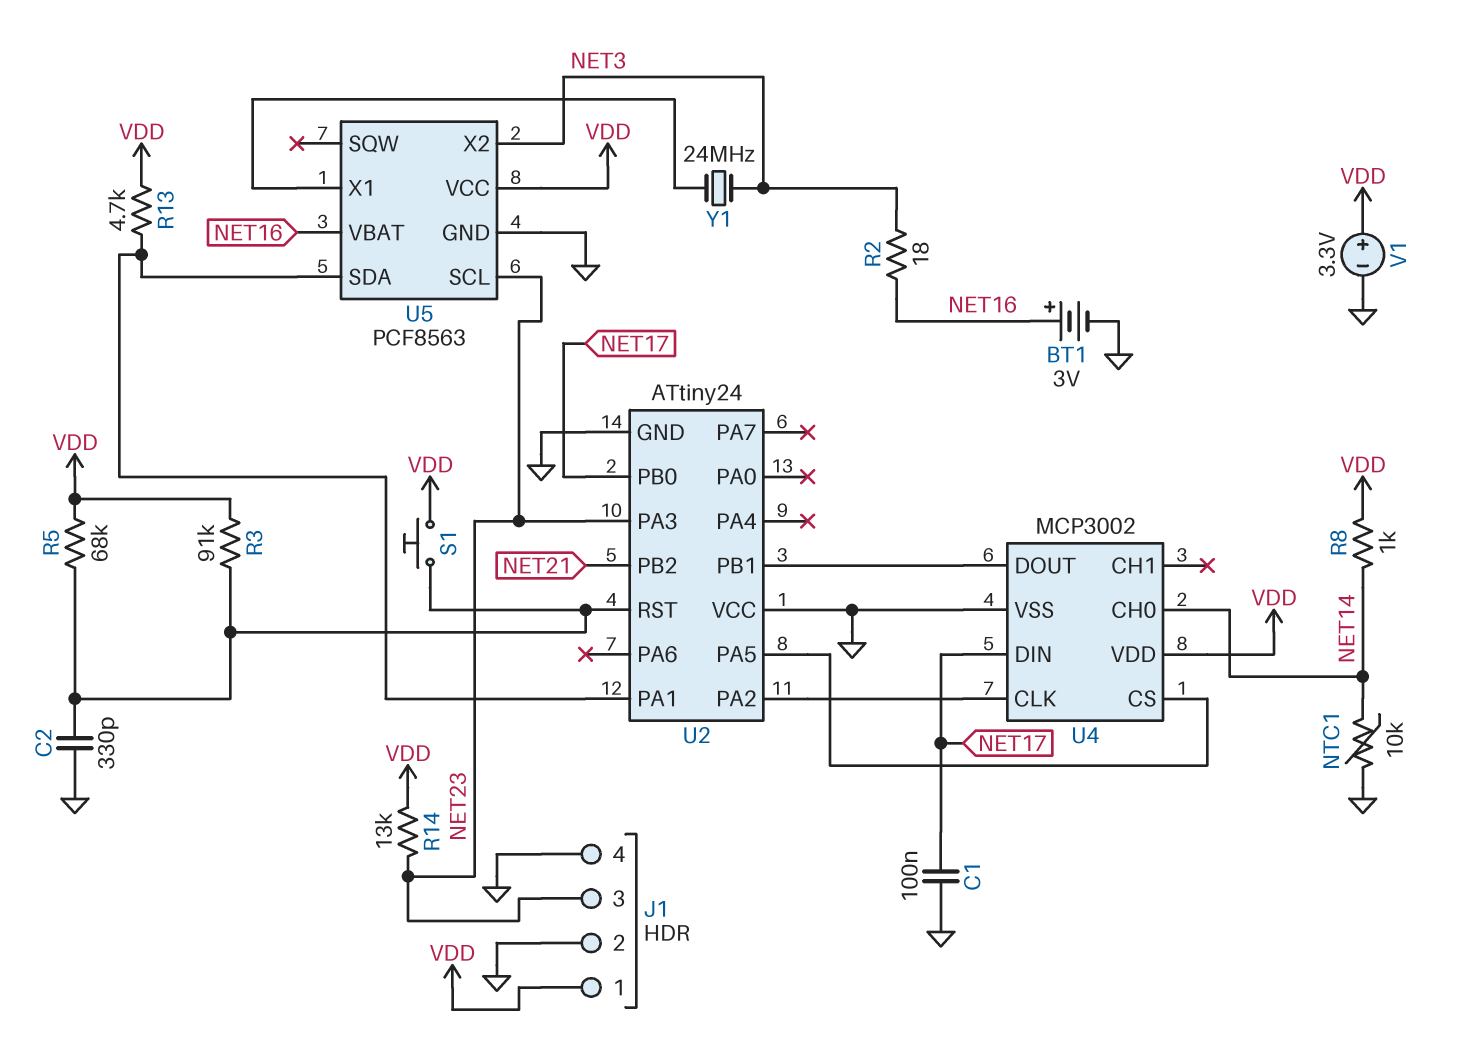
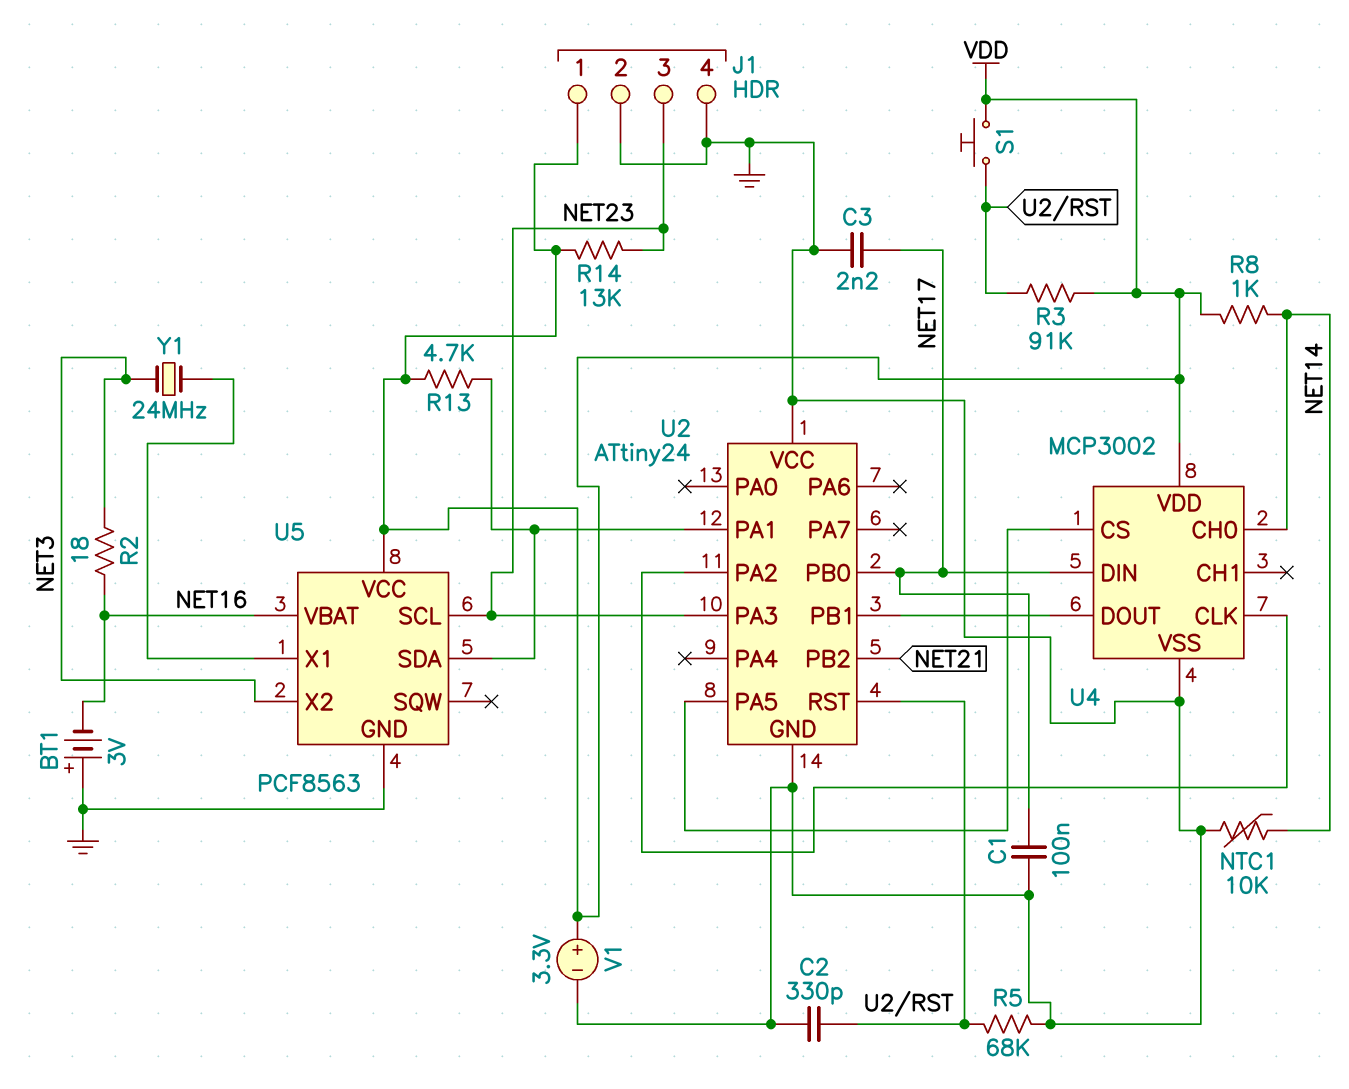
BT1: 3V (plus NET16, minus GND) -> 3V (plus GND, minus NET16)
C3: none -> 2.2nF (GND, NET17)
R5: 68k (U2/RST, VDD) -> 68k (GND, U2/RST)

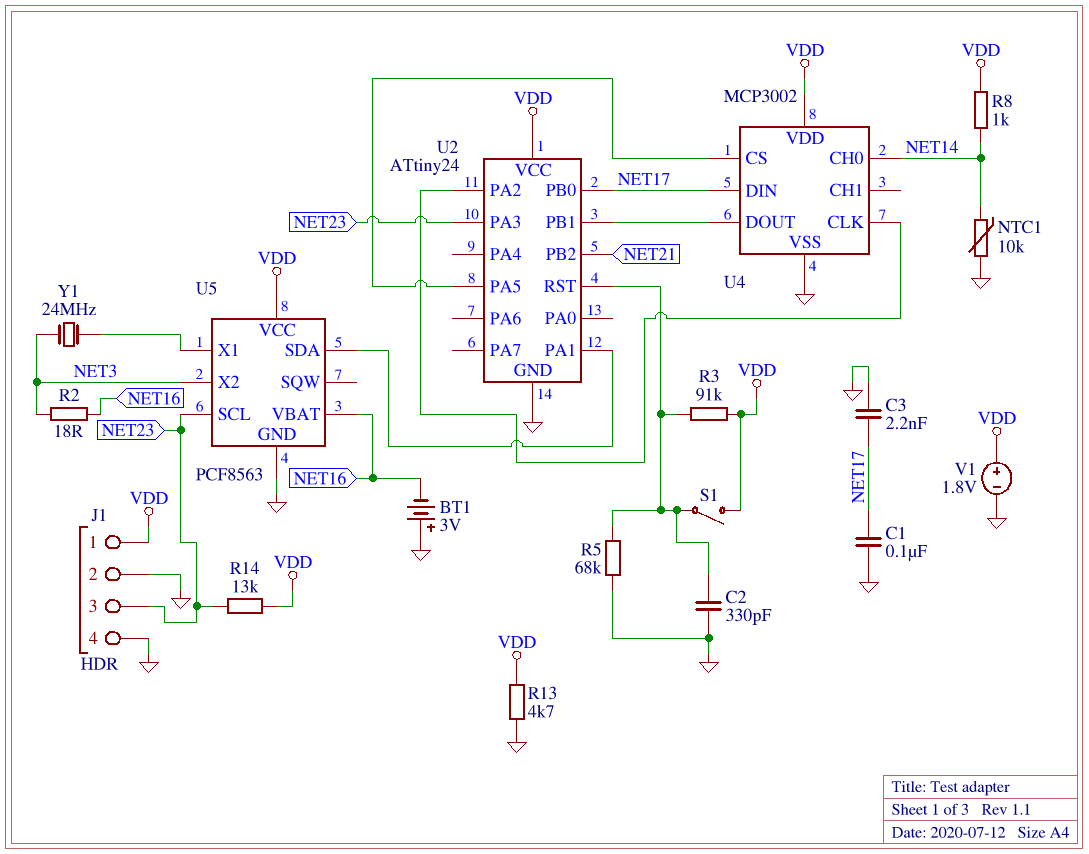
R13: 4.7k (U2/PA1, VDD) -> 4.7k (GND, VDD)
S1: button (U2/RST, VDD) -> switch (U2/RST, VDD)
U2 pin VCC: GND -> VDD
V1: 3.3V (plus VDD, minus GND) -> 1.8V (plus VDD, minus GND)

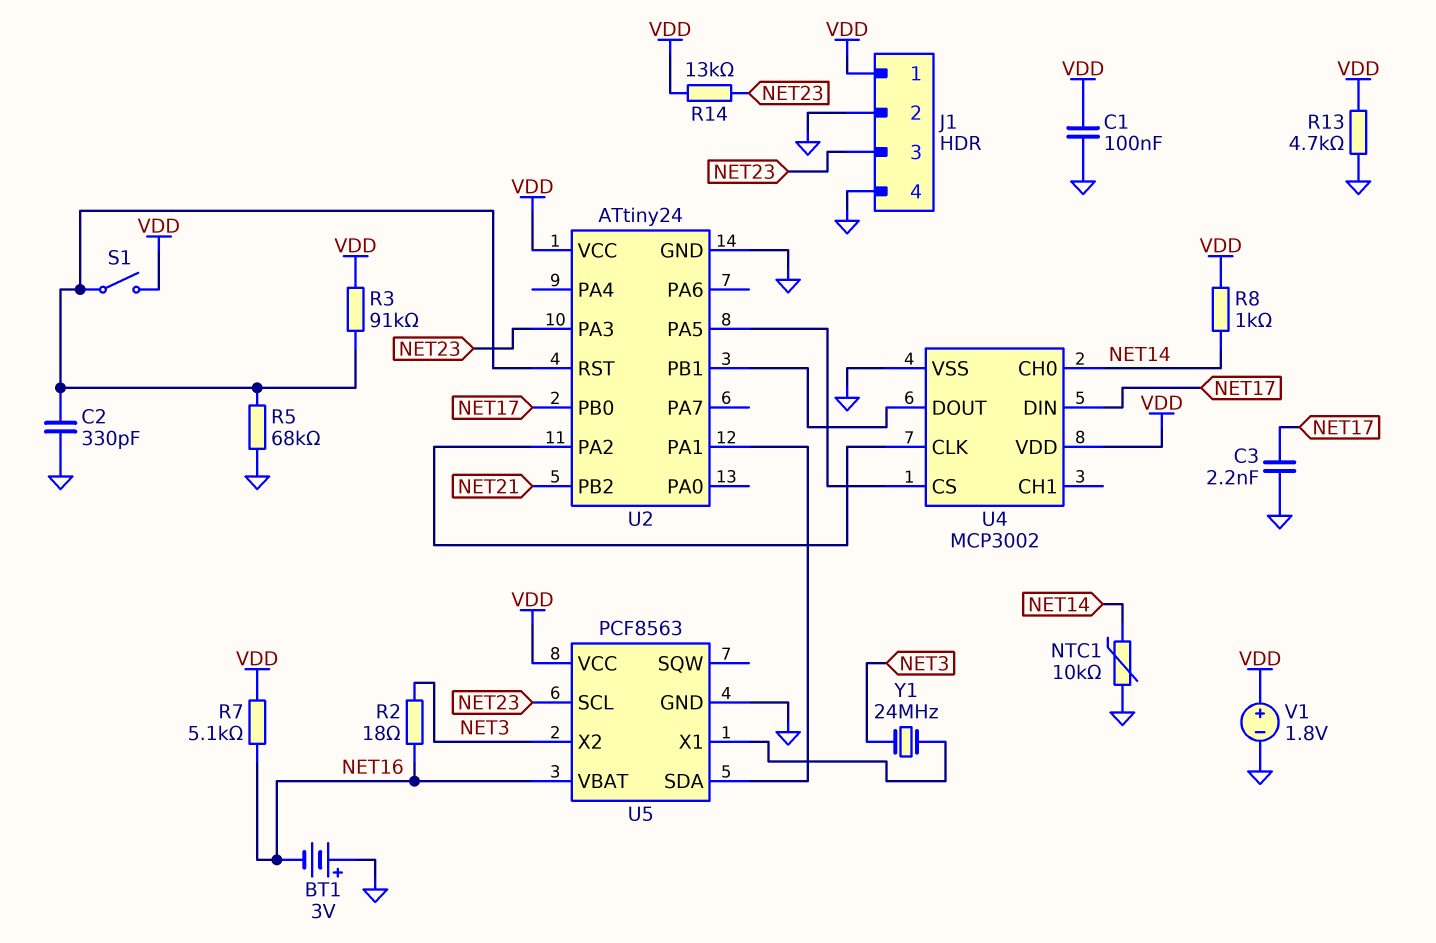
C1: 100nF (GND, NET17) -> 100nF (GND, VDD)
R7: none -> 5.1k (NET16, VDD)

